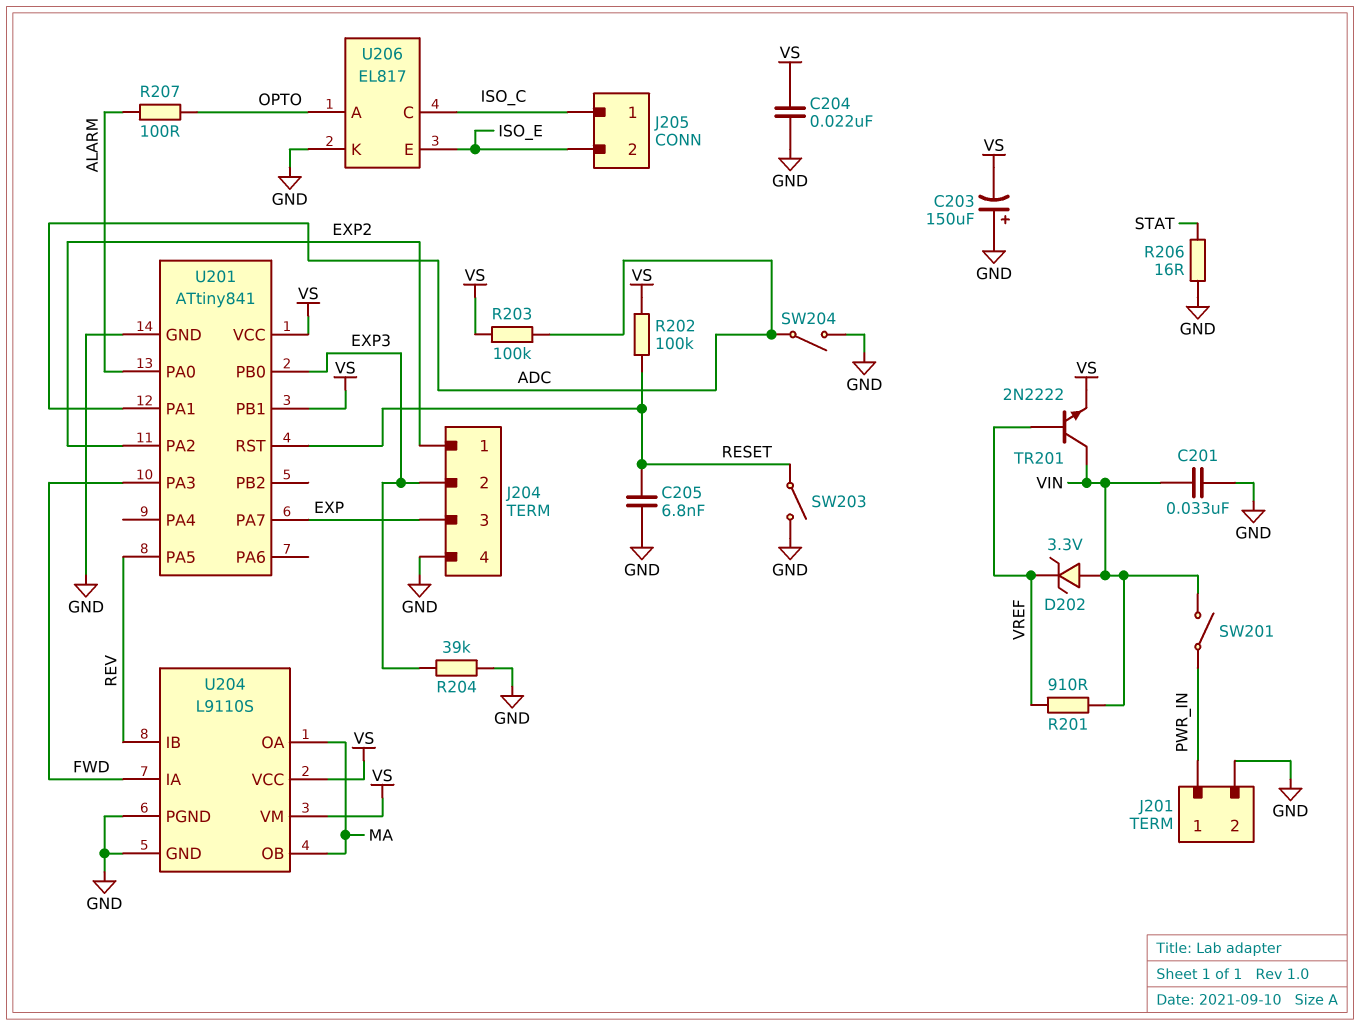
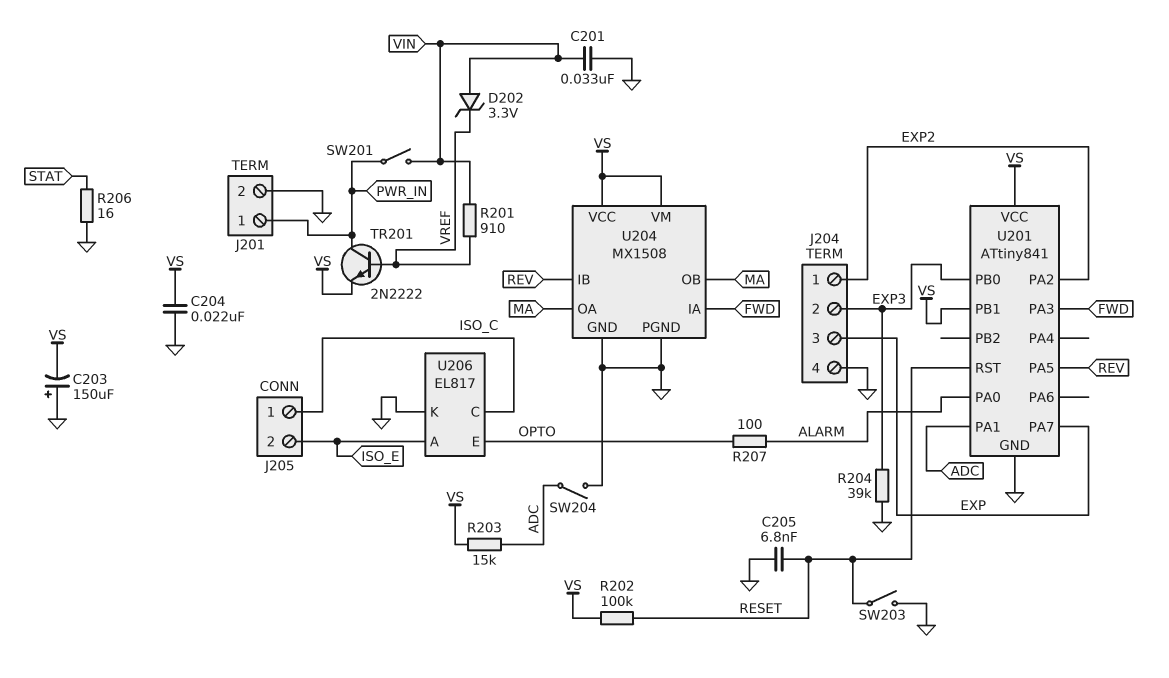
R203: 100k (ADC, VS) -> 15k (ADC, VS)
TR201: NPN 2N2222 (B VREF, C VIN, E VS) -> NPN 2N2222 (B VREF, C PWR_IN, E VS)
U204: L9110S -> MX1508
U206 pin A: OPTO -> ISO_E
U206 pin E: ISO_E -> OPTO

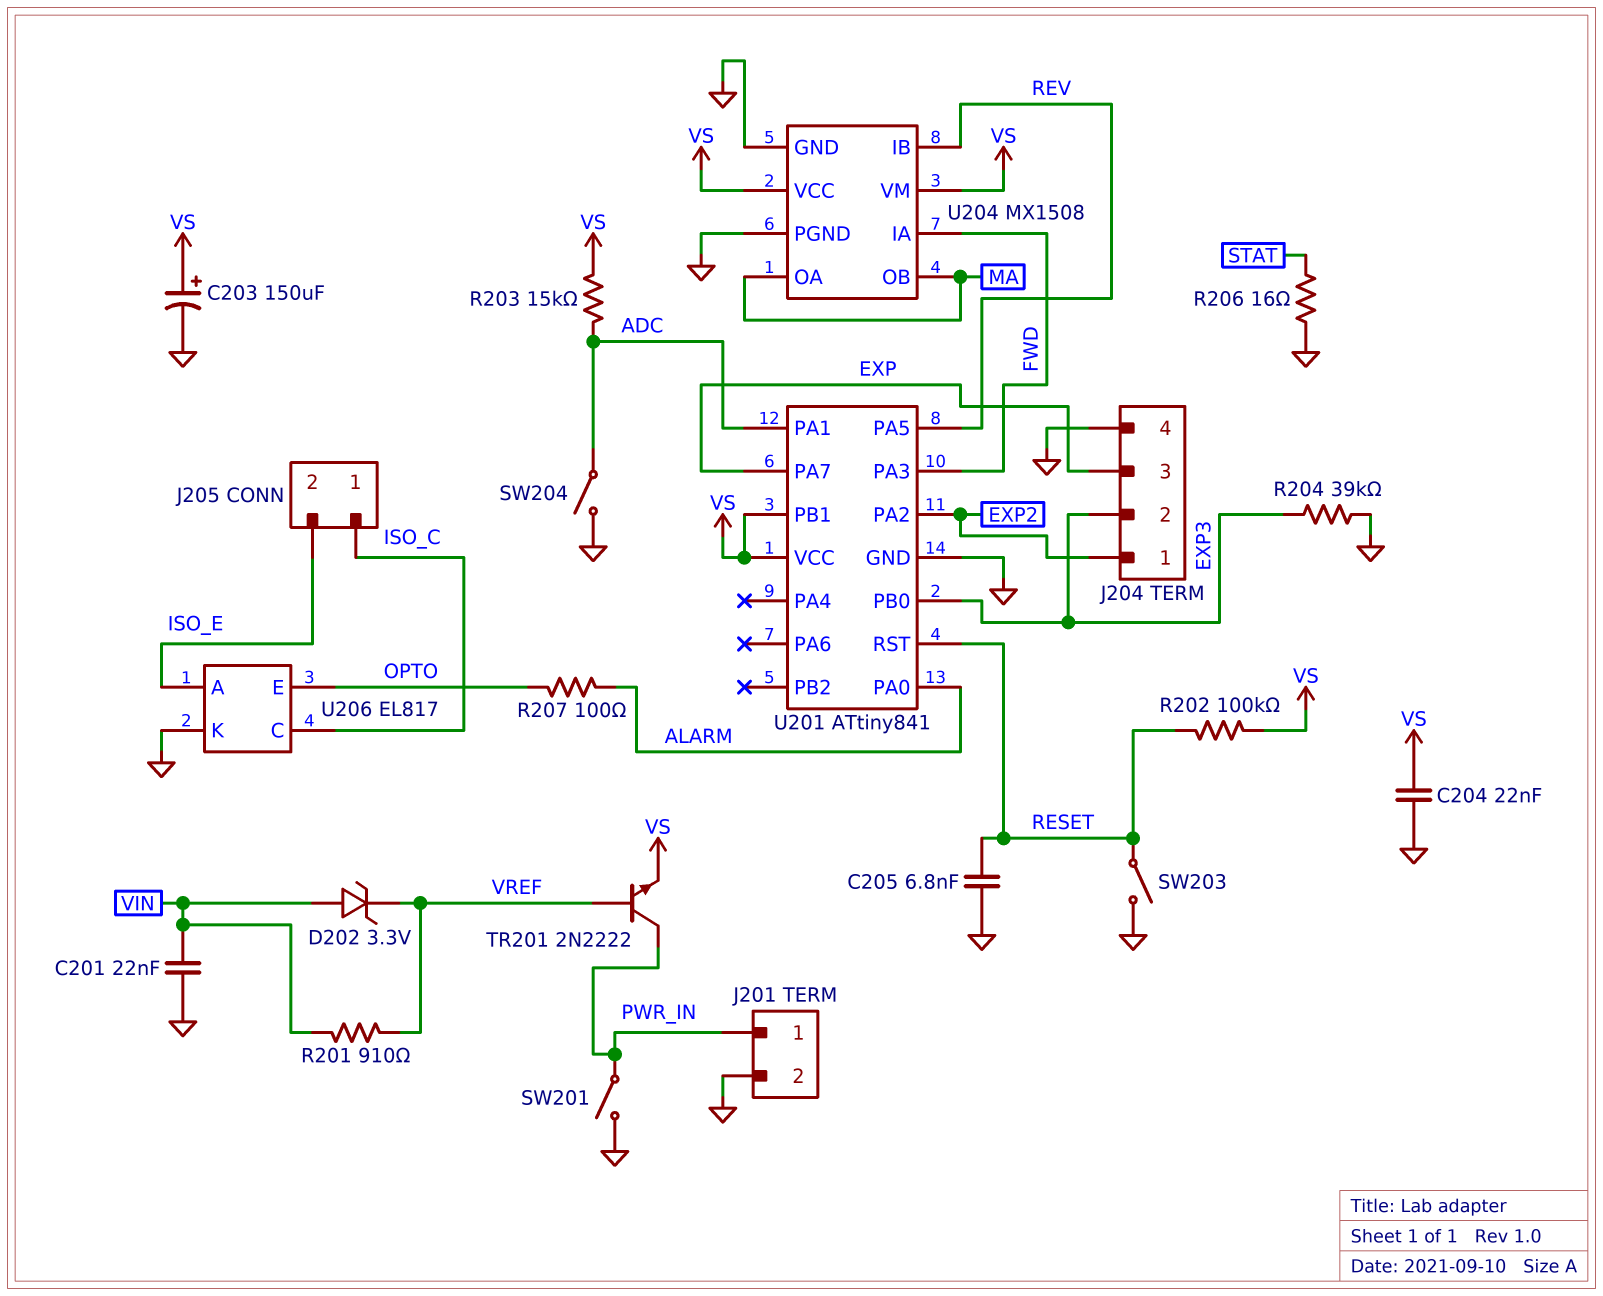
C201: 33nF (GND, VIN) -> 22nF (GND, VIN)
C203: 150uF (plus GND, minus VS) -> 150uF (plus VS, minus GND)
SW201: switch (PWR_IN, VIN) -> switch (GND, PWR_IN)

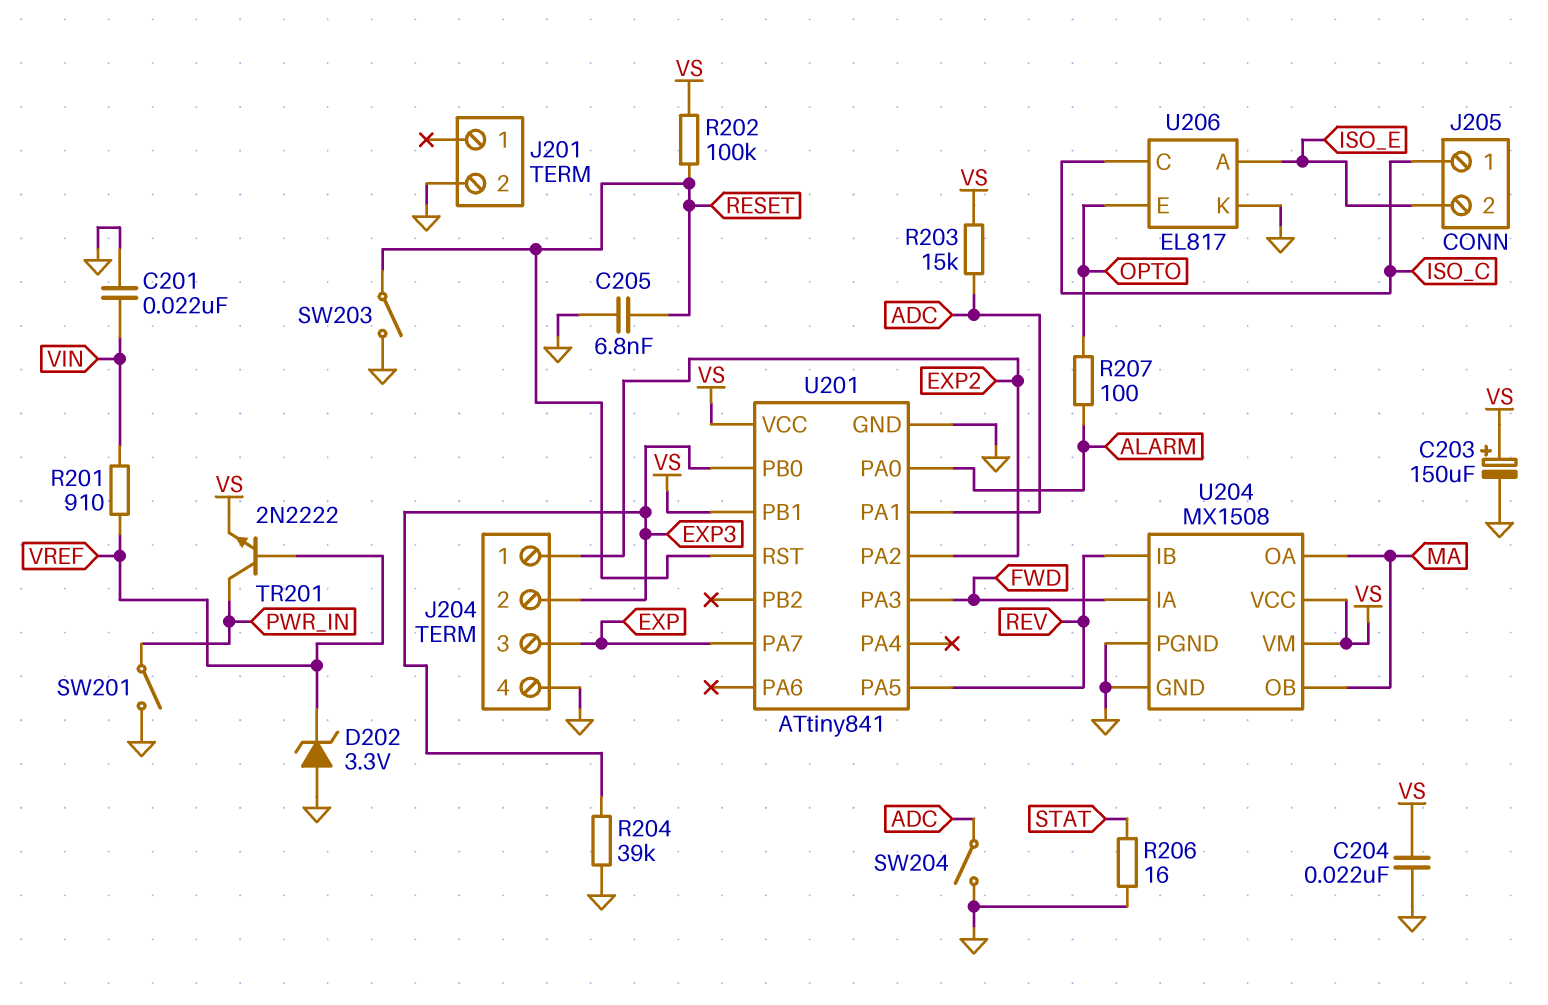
D202: zener 3.3V (A VIN, K VREF) -> zener 3.3V (A GND, K VREF)
J201 pin 1: PWR_IN -> none

